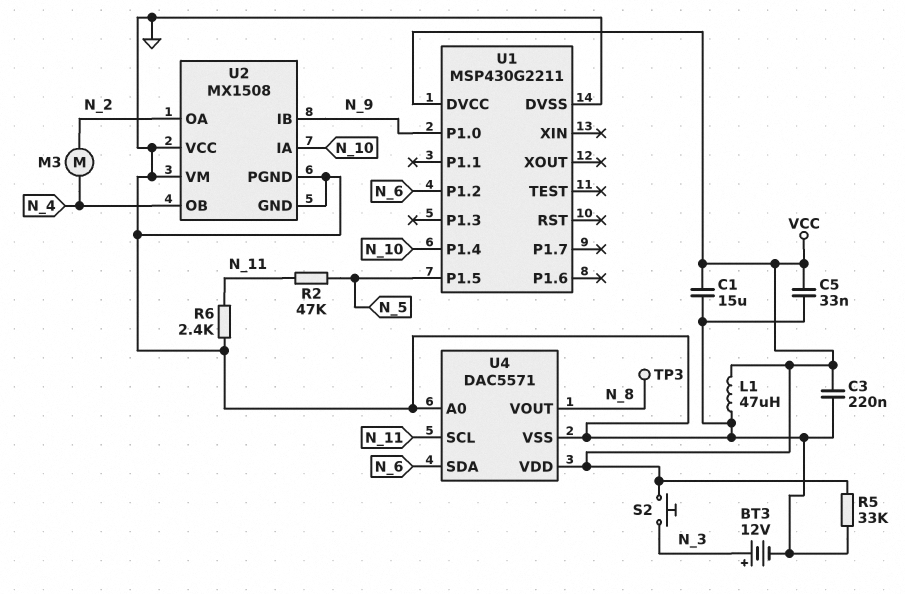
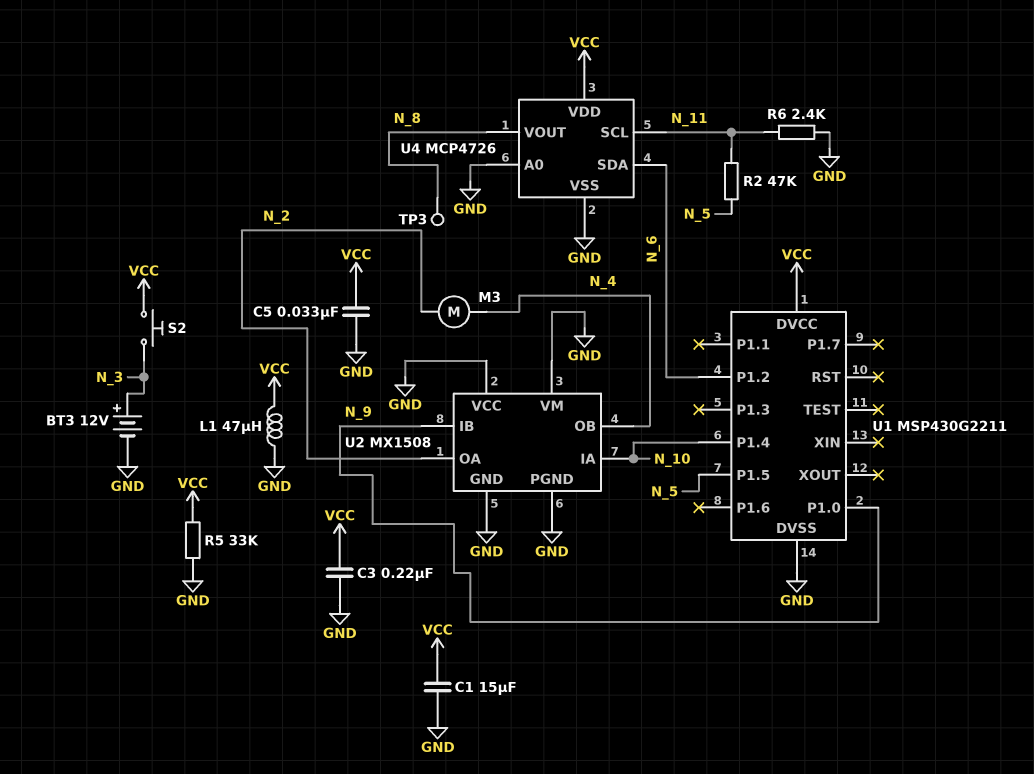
U4: DAC5571 -> MCP4726

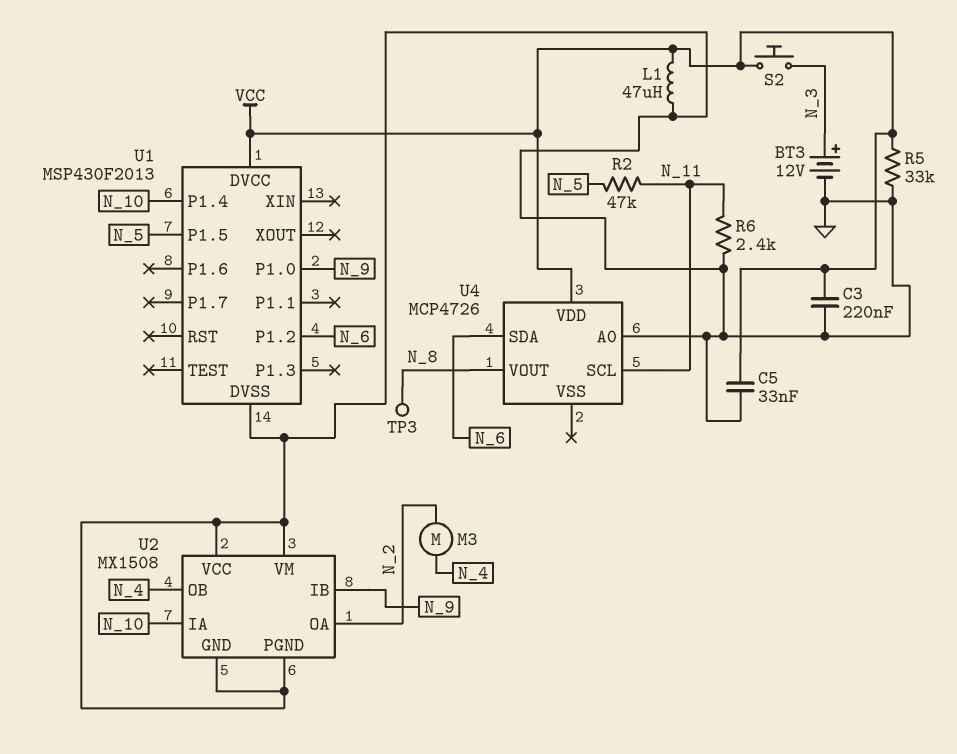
C1: 15uF (GND, VCC) -> none
U1: MSP430G2211 -> MSP430F2013
U4 pin VSS: GND -> none

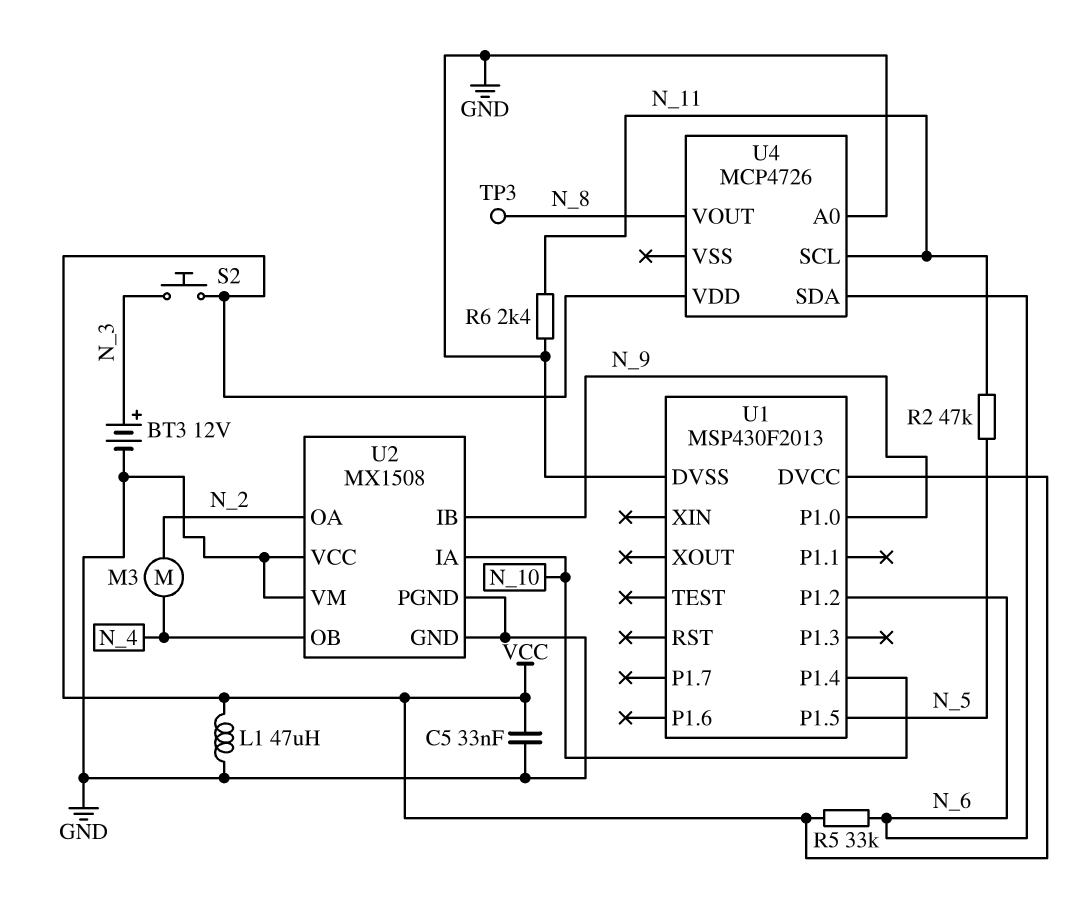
C3: 220nF (GND, VCC) -> none
R5: 33k (GND, VCC) -> 33k (N_6, VCC)

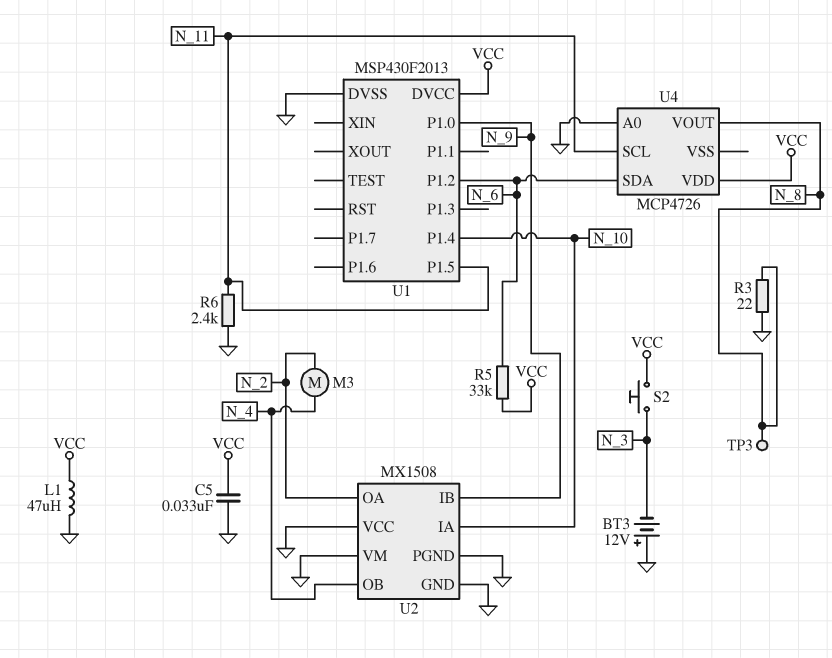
BT3: 12V (plus N_3, minus GND) -> 12V (plus GND, minus N_3)
R2: 47k (N_5, N_11) -> none
R3: none -> 22 (GND, N_8)
U1 pin P1.5: N_5 -> N_11

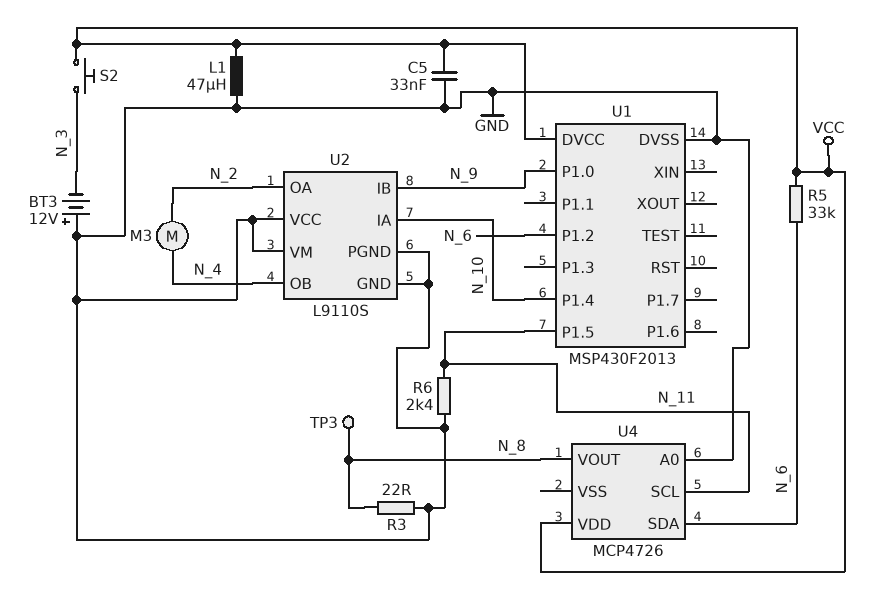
U2: MX1508 -> L9110S

